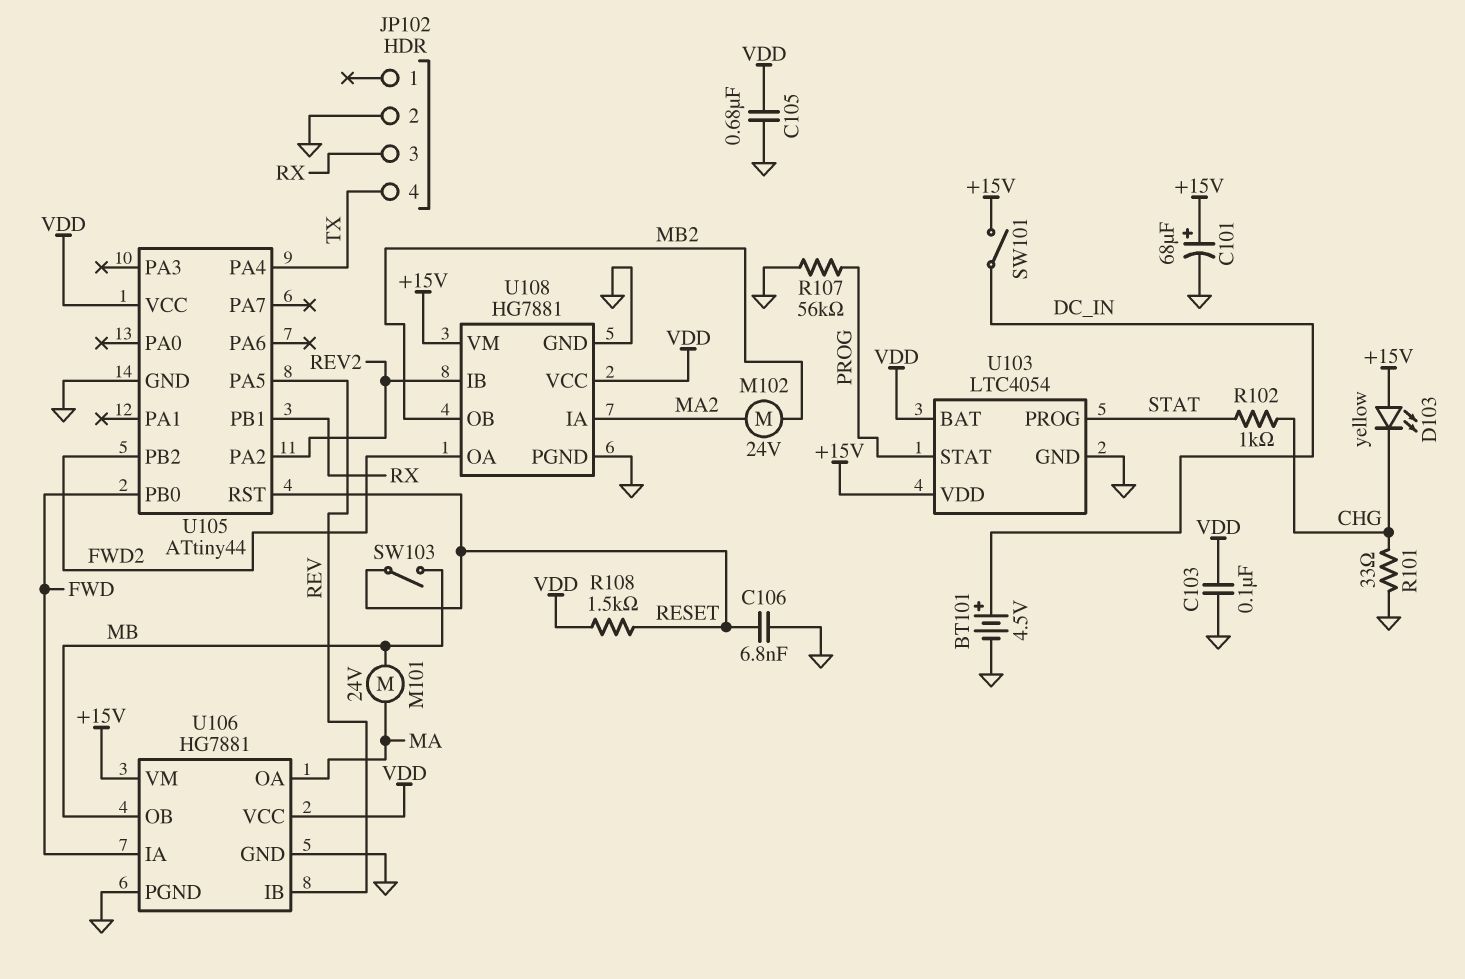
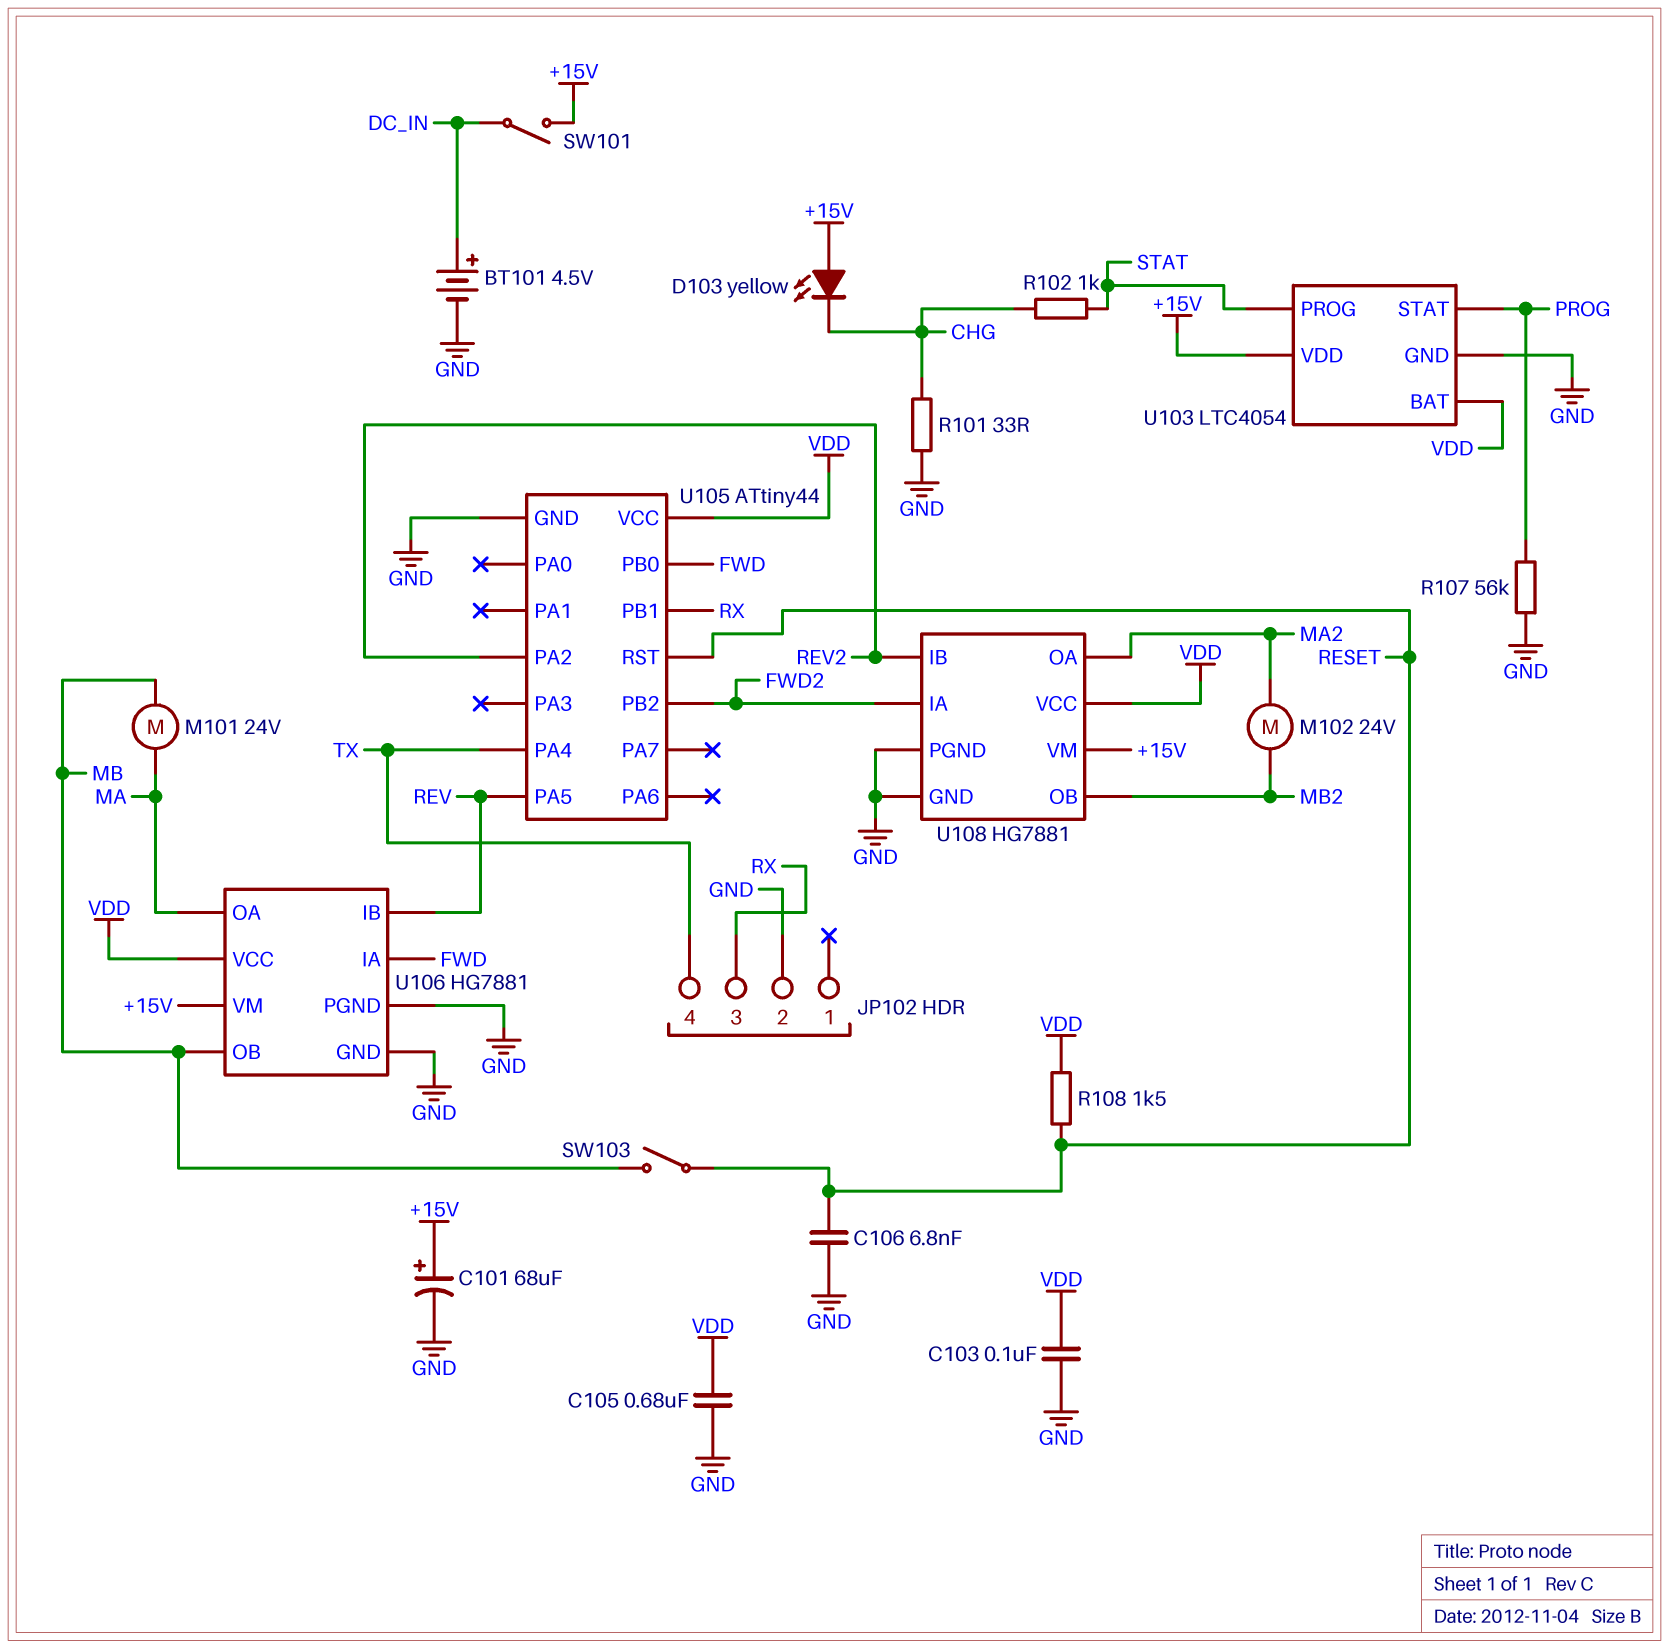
U108 pin IA: MA2 -> FWD2
U108 pin OA: FWD2 -> MA2

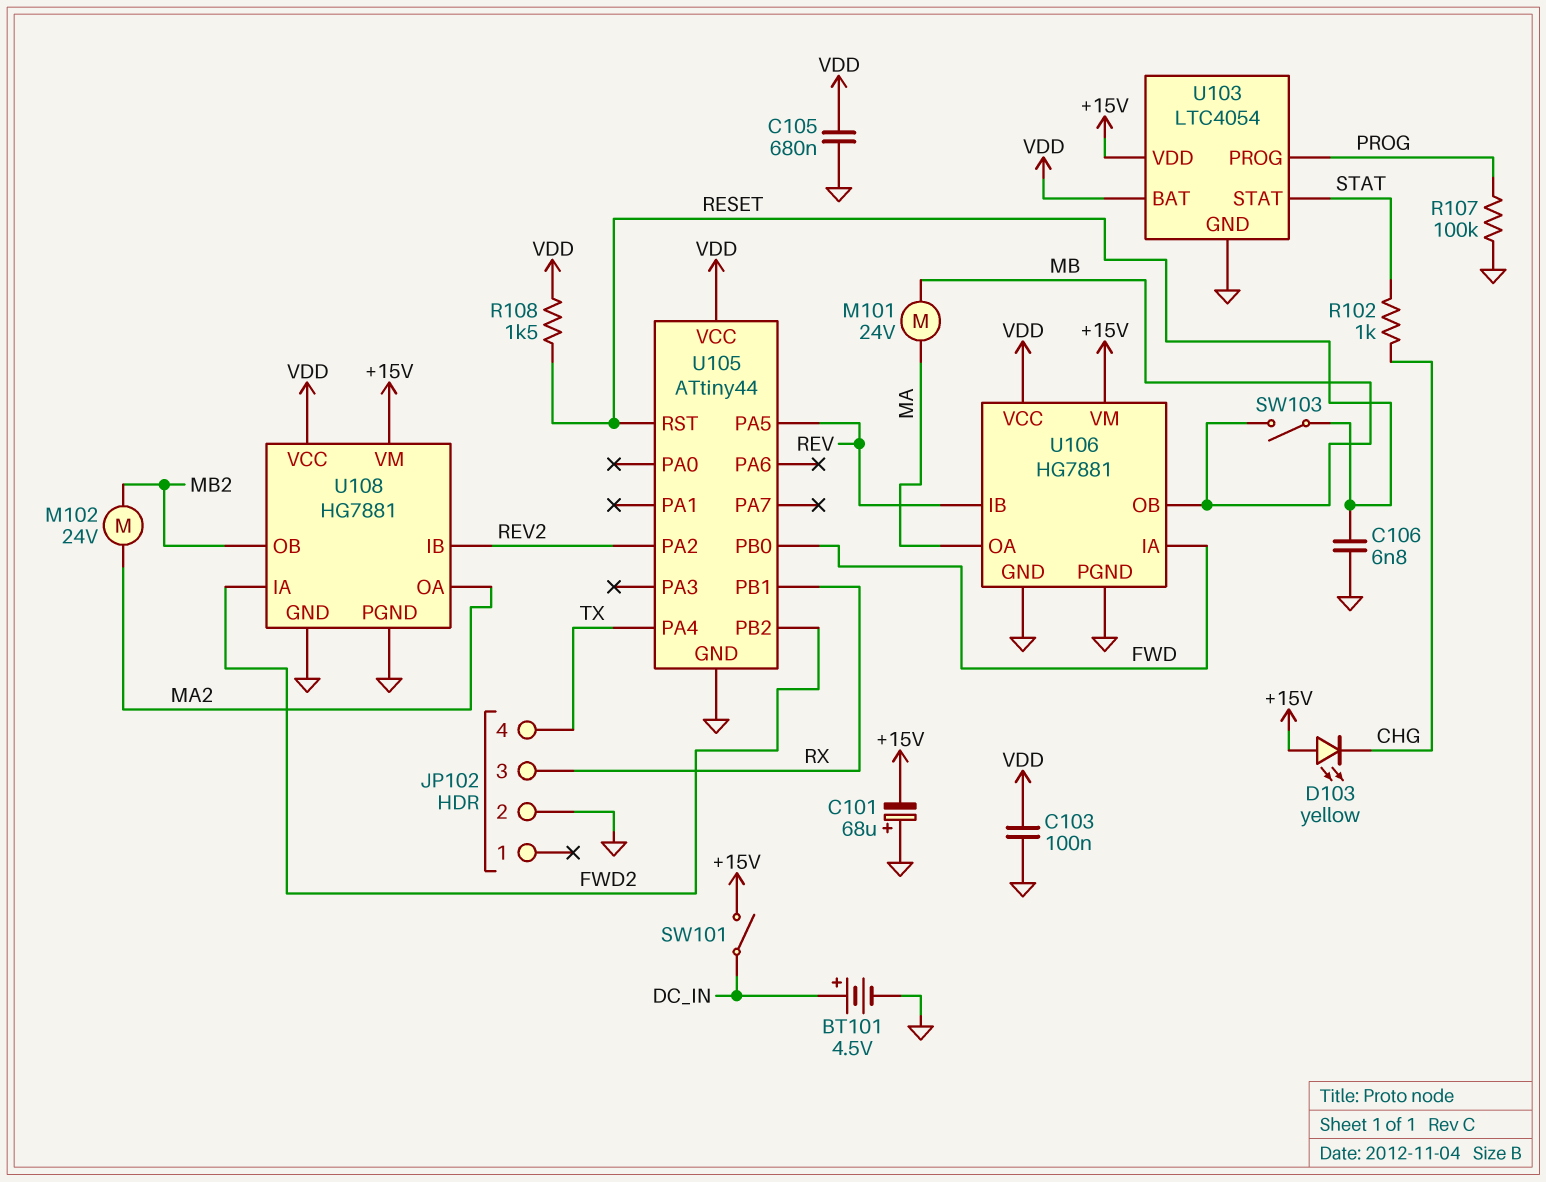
C101: 68uF (plus +15V, minus GND) -> 68uF (plus GND, minus +15V)
R101: 33 (CHG, GND) -> none
R107: 56k (GND, PROG) -> 100k (GND, PROG)
U103 pin PROG: STAT -> PROG
U103 pin STAT: PROG -> STAT

